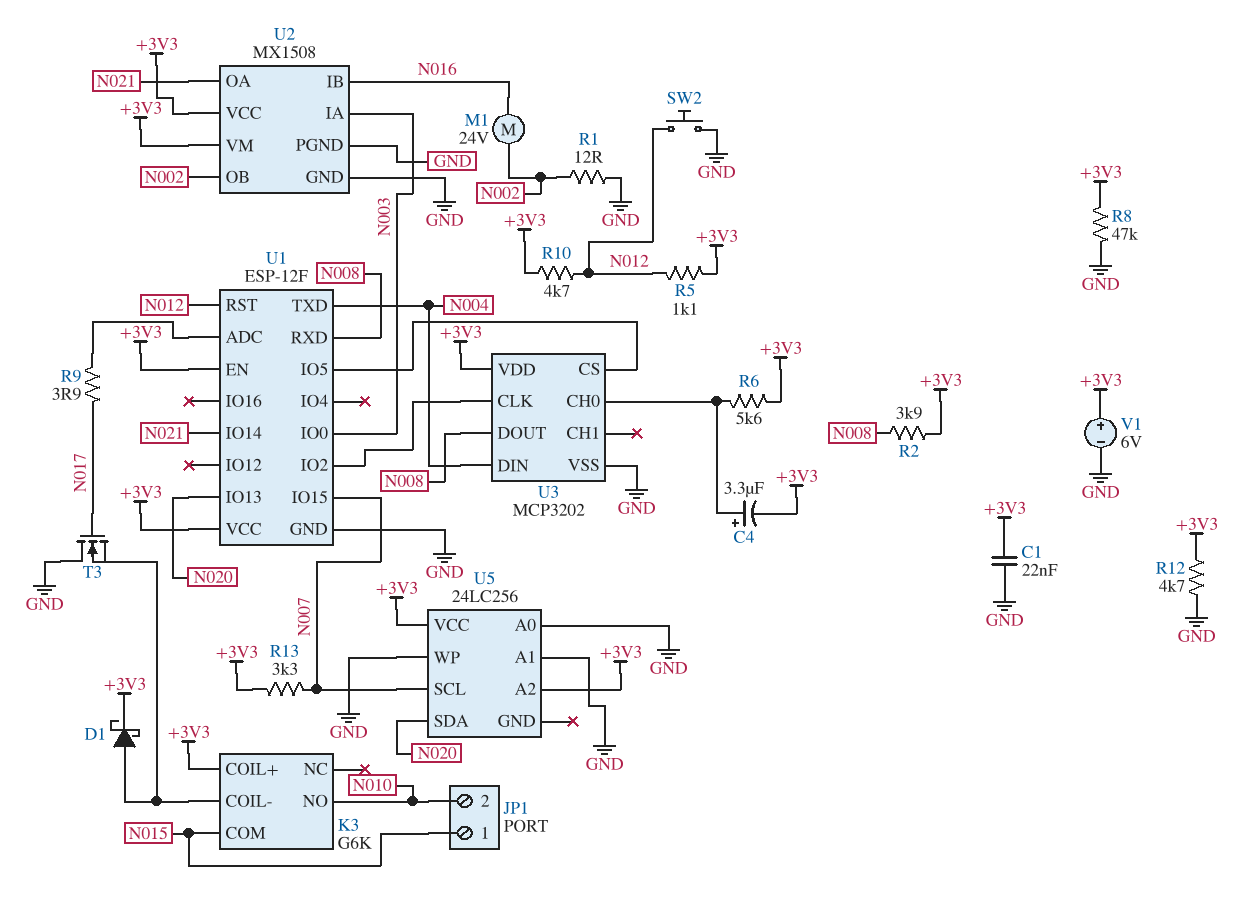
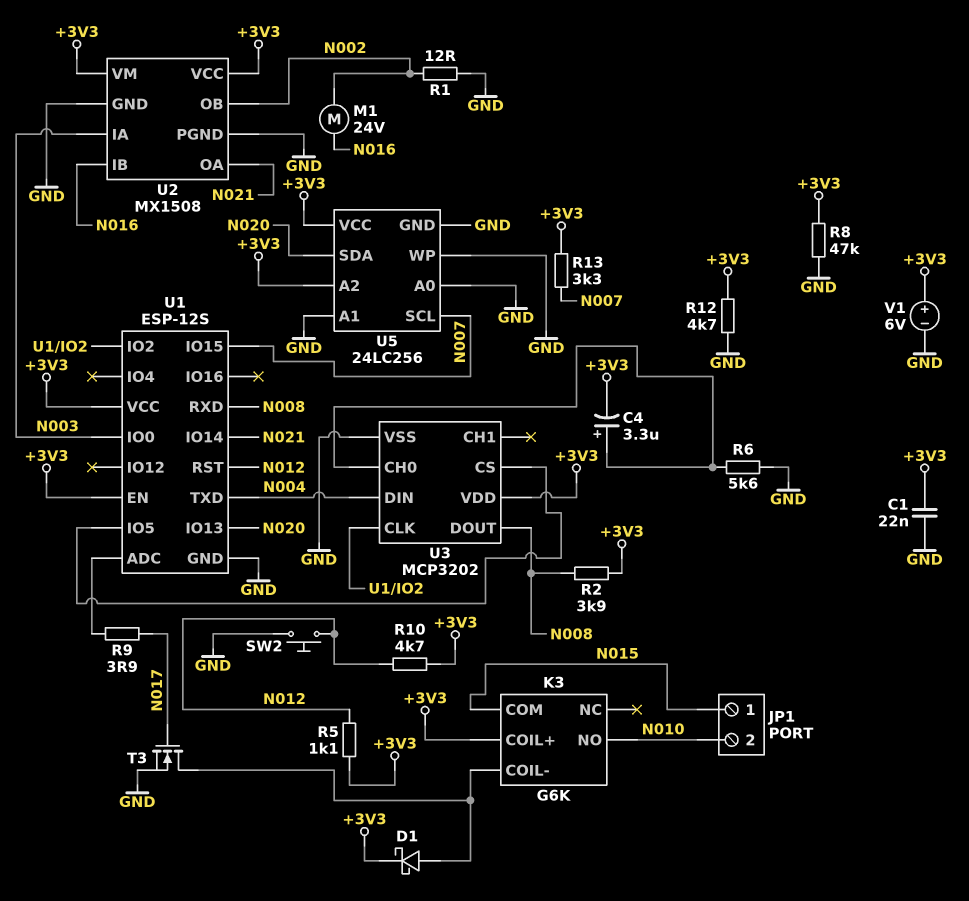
R6: 5.6k (+3V3, U3/CH0) -> 5.6k (GND, U3/CH0)
T3: NMOS (G N017, D GND, S K3/COIL-) -> NMOS (G N017, D K3/COIL-, S GND)
U1: ESP-12F -> ESP-12S
U5 pin GND: none -> GND

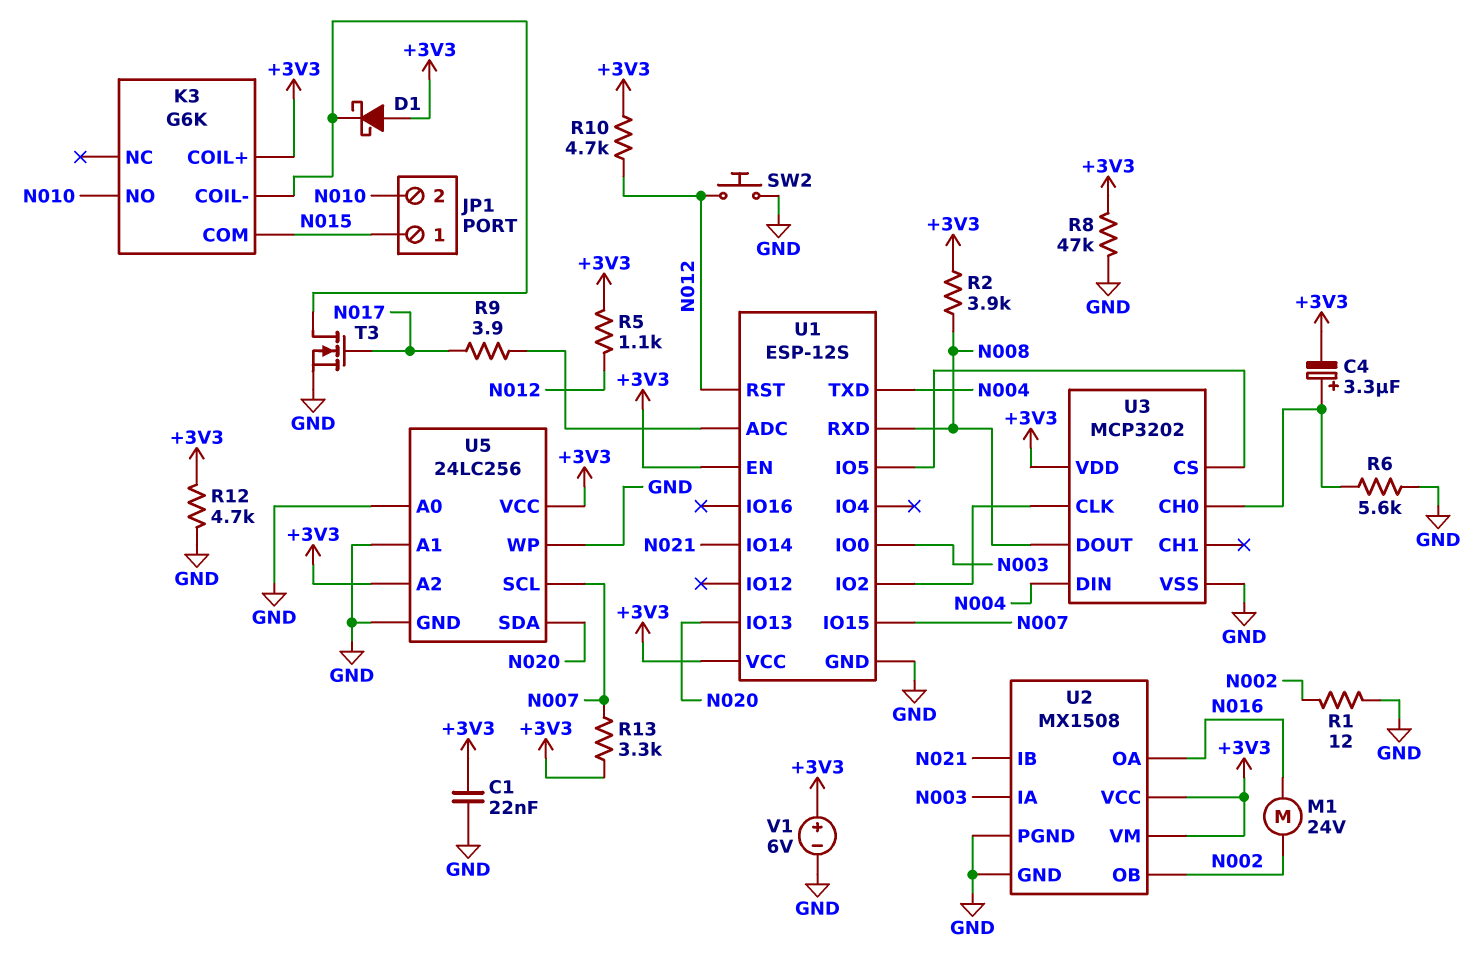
D1: schottky (A K3/COIL-, K +3V3) -> schottky (A +3V3, K K3/COIL-)
U2 pin IB: N016 -> N021
U2 pin OA: N021 -> N016

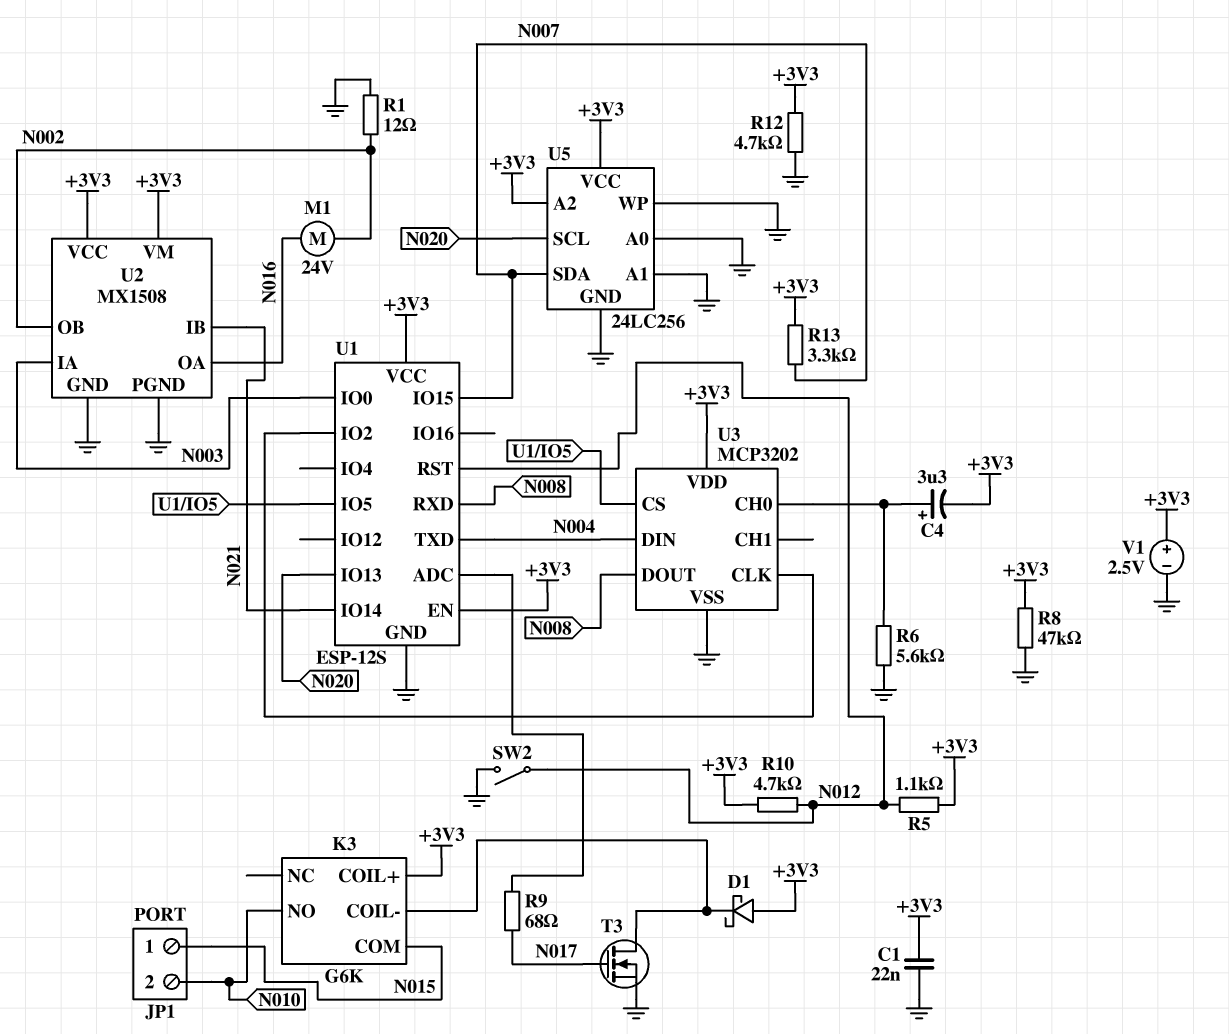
R2: 3.9k (+3V3, N008) -> none
R9: 3.9 (N017, U1/ADC) -> 68 (N017, U1/ADC)
SW2: button (GND, N012) -> switch (GND, N012)
U5 pin SCL: N007 -> N020
U5 pin SDA: N020 -> N007
V1: 6V (plus +3V3, minus GND) -> 2.5V (plus +3V3, minus GND)

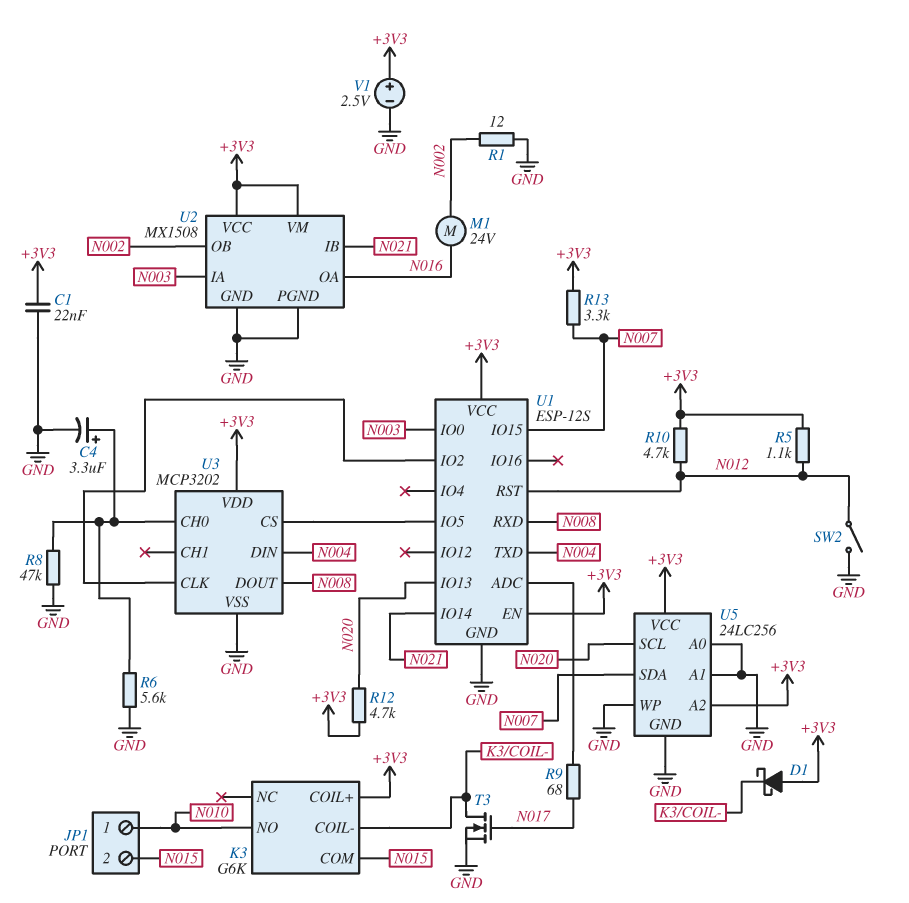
C4: 3.3uF (plus U3/CH0, minus +3V3) -> 3.3uF (plus U3/CH0, minus GND)
JP1 pin 1: N015 -> N010
JP1 pin 2: N010 -> N015
R8: 47k (+3V3, GND) -> 47k (GND, U3/CH0)
R12: 4.7k (+3V3, GND) -> 4.7k (+3V3, N020)

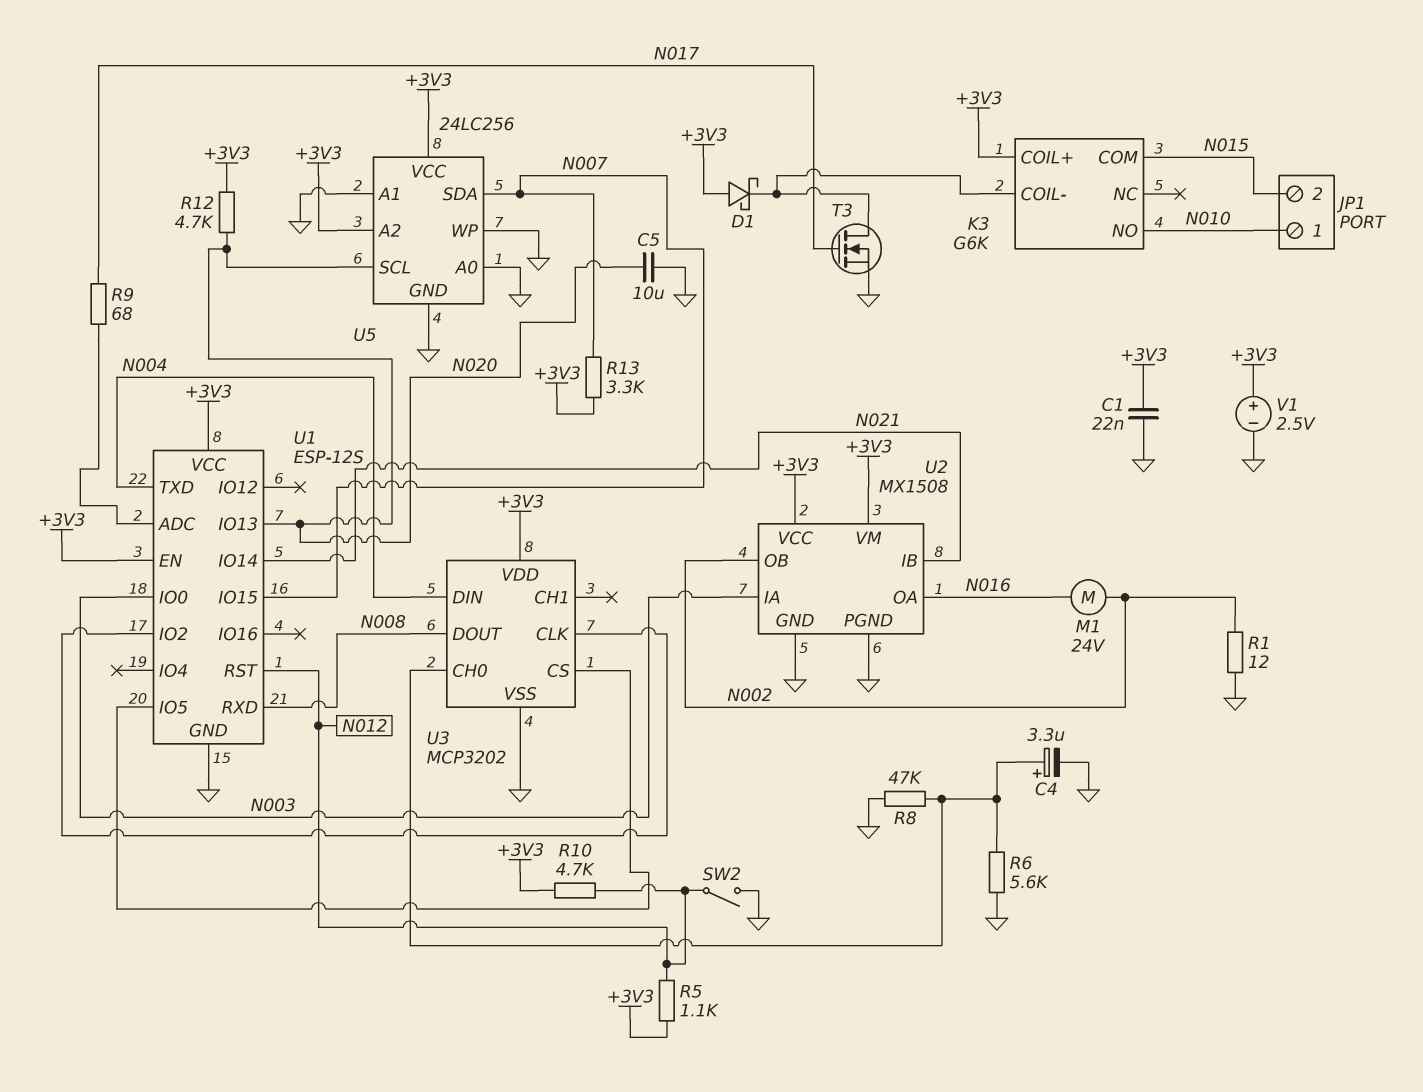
C5: none -> 10uF (GND, N020)

